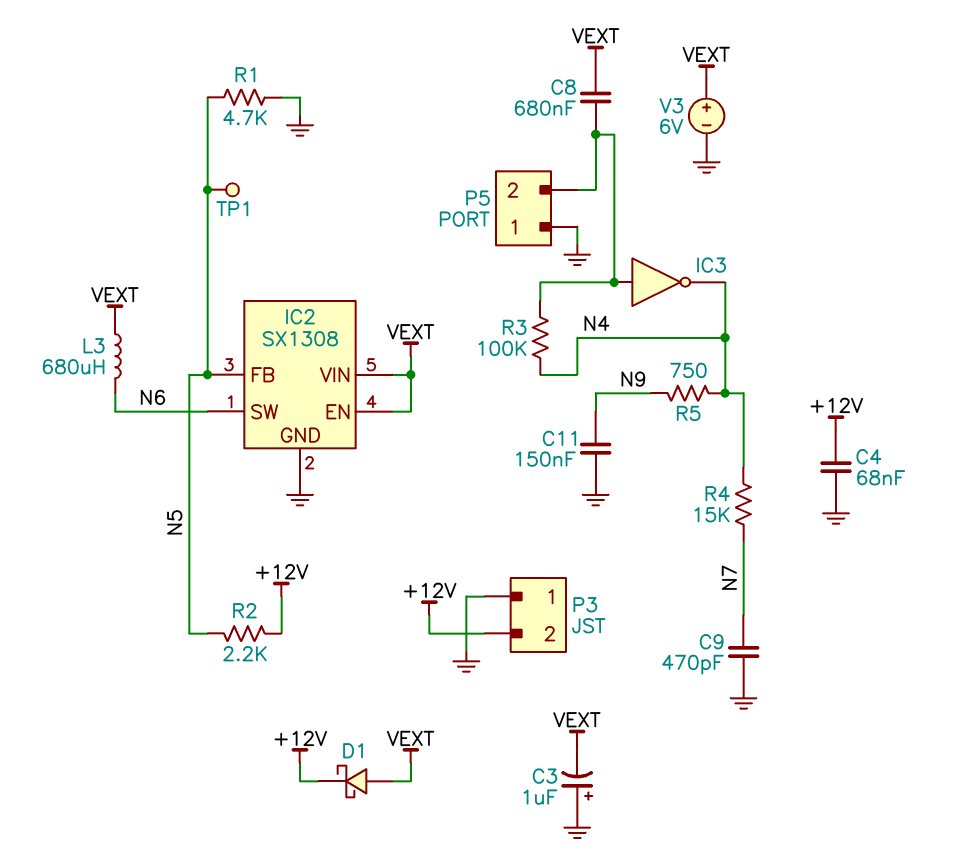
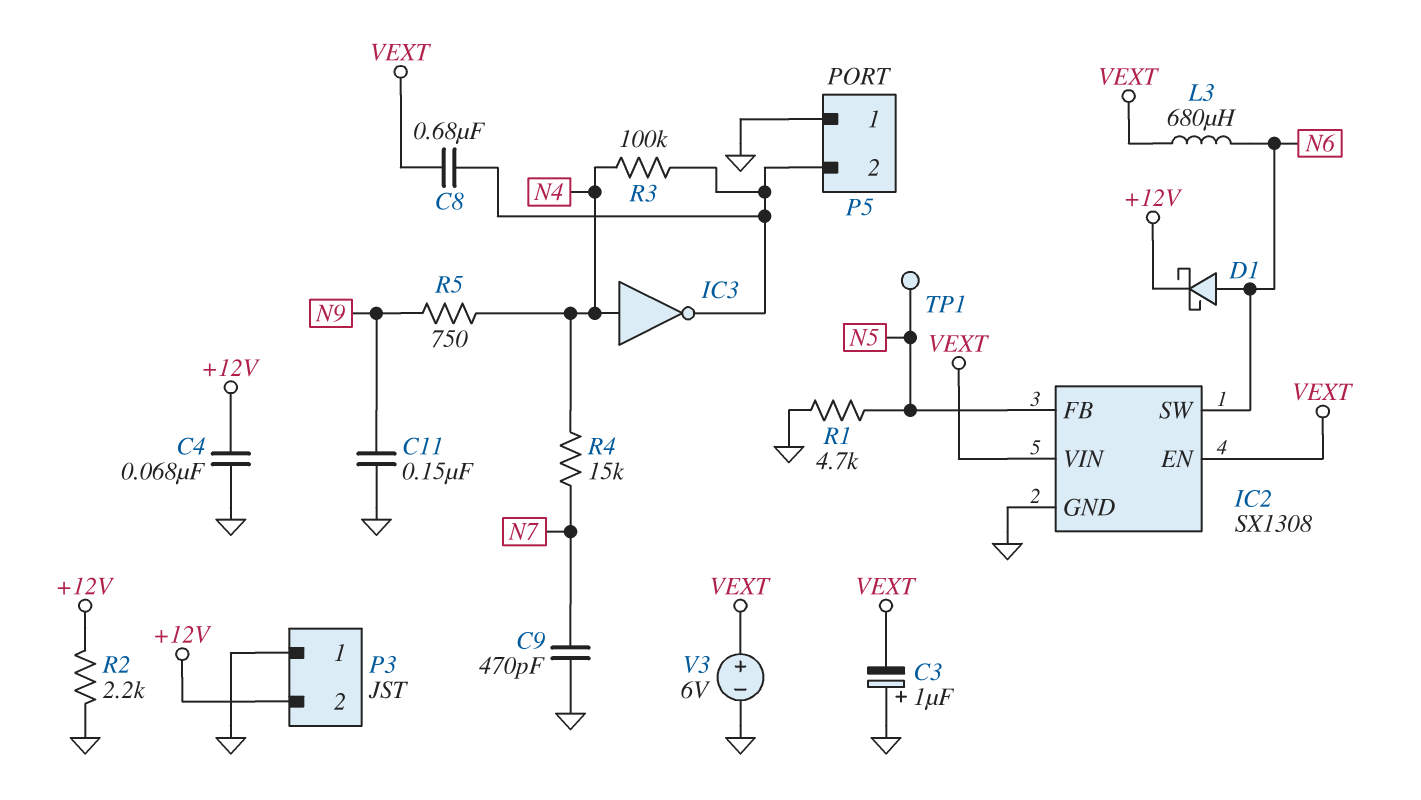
D1: schottky (A VEXT, K +12V) -> schottky (A N6, K +12V)
IC3: NOT (in P5/2, out N4) -> NOT (in N4, out P5/2)
R2: 2.2k (+12V, N5) -> 2.2k (+12V, GND)

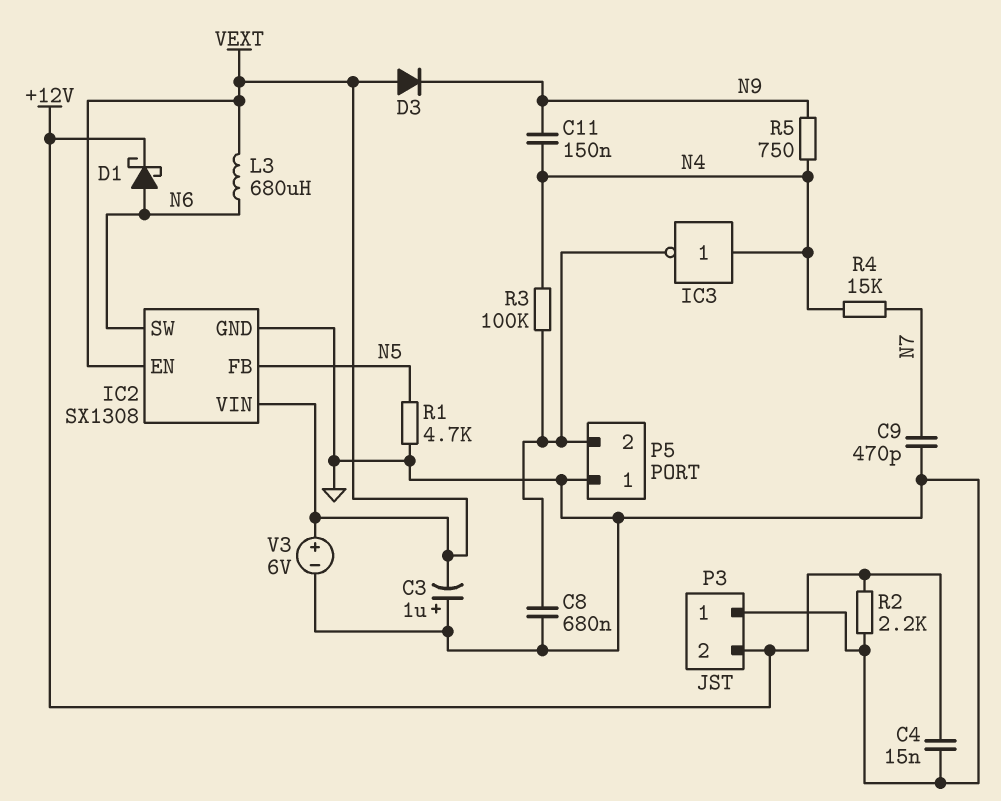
C4: 68nF (+12V, GND) -> 15nF (+12V, GND)
C8: 680nF (P5/2, VEXT) -> 680nF (GND, P5/2)
C11: 150nF (GND, N9) -> 150nF (N4, N9)
D3: none -> diode (A VEXT, K N9)
TP1: test point (N5) -> none

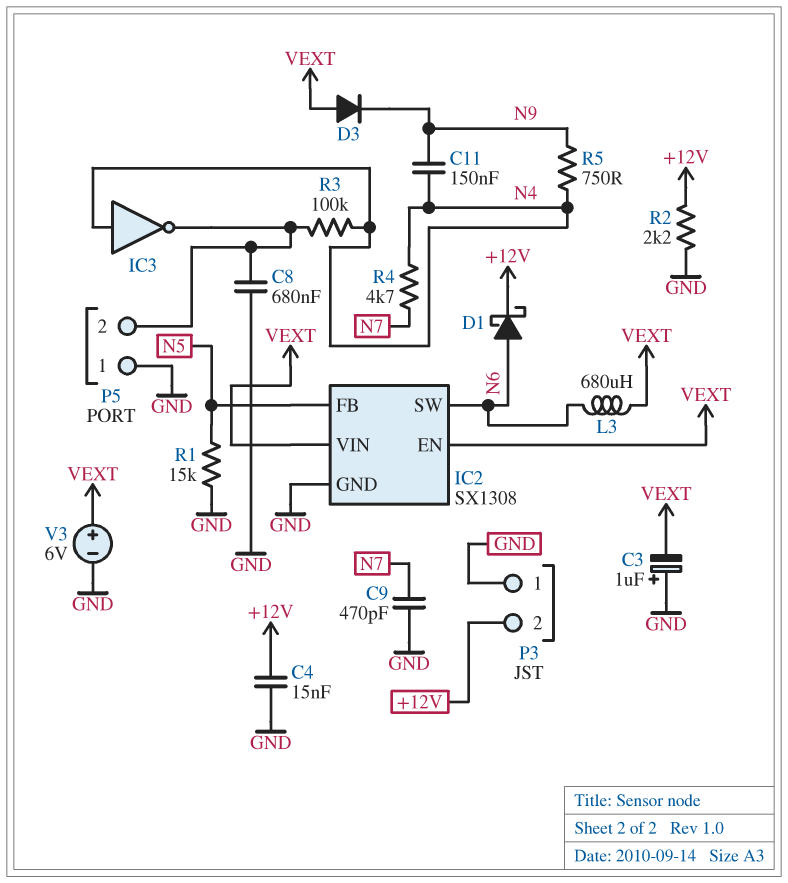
R1: 4.7k (GND, N5) -> 15k (GND, N5)
R4: 15k (N4, N7) -> 4.7k (N4, N7)

